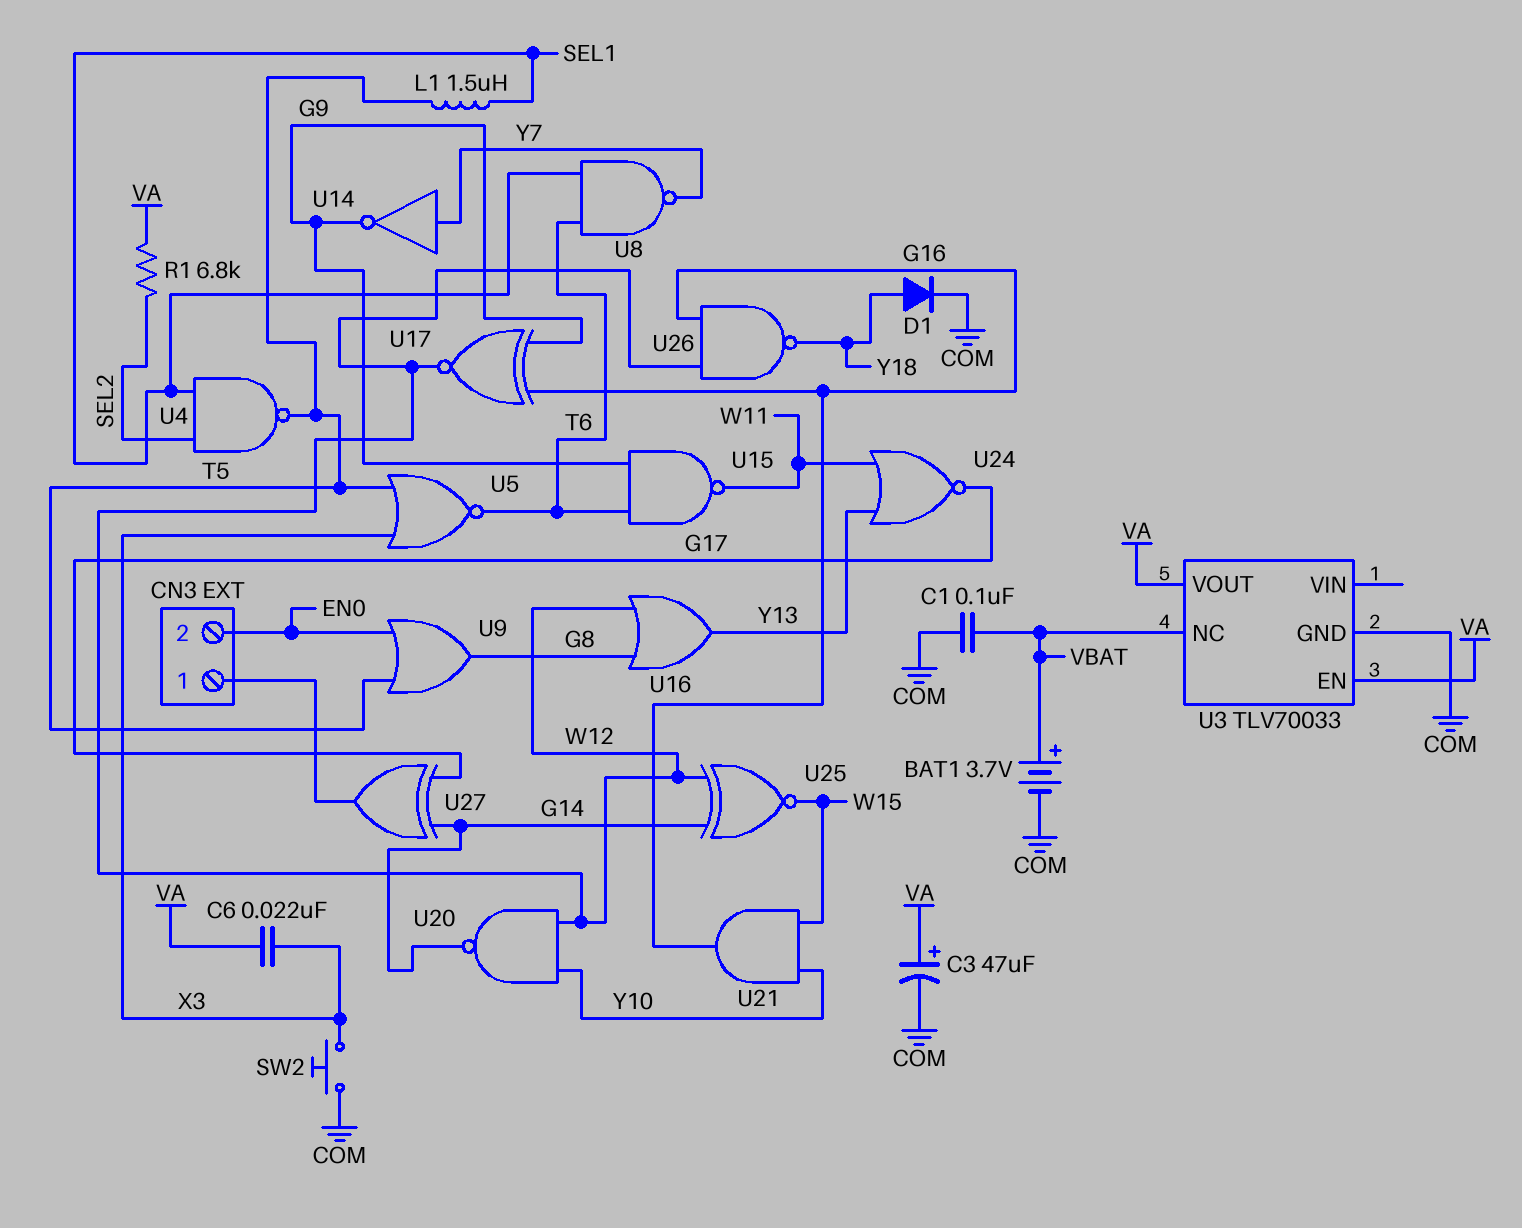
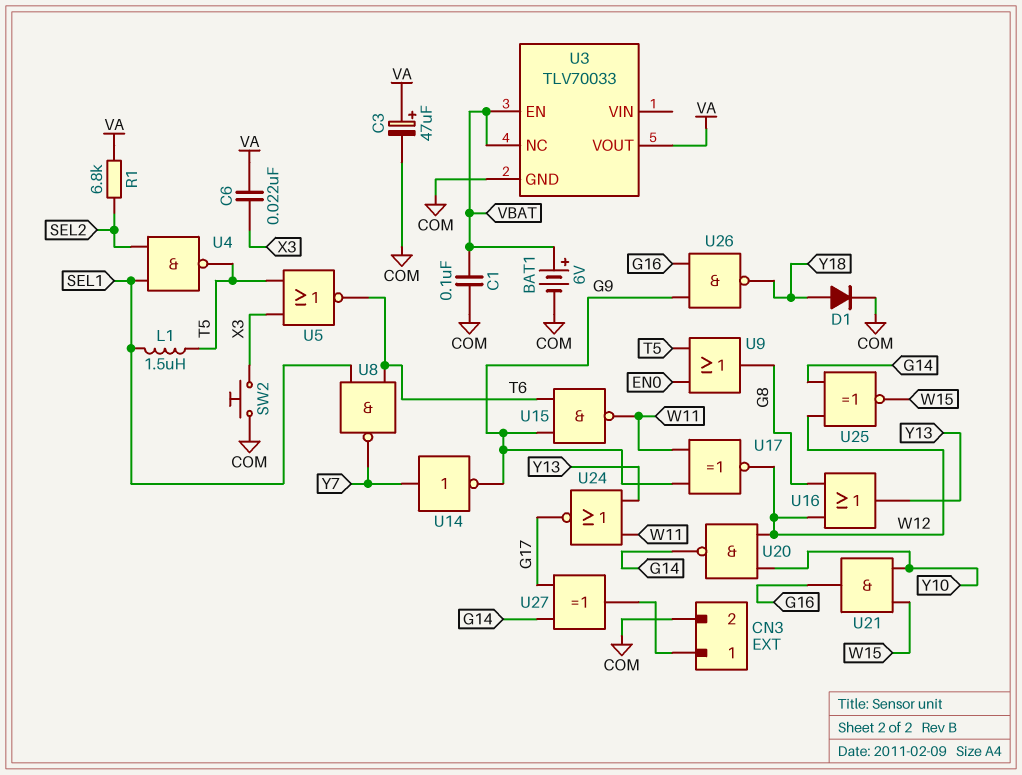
BAT1: 3.7V (plus VBAT, minus COM) -> 6V (plus VBAT, minus COM)
CN3 pin 2: EN0 -> COM
U3 pin EN: VA -> VBAT
U17: XNOR (in G9, in G16, out W12) -> XNOR (in G9, in W11, out W12)
U26: NAND (in G16, in W12, out Y18) -> NAND (in G9, in G16, out Y18)

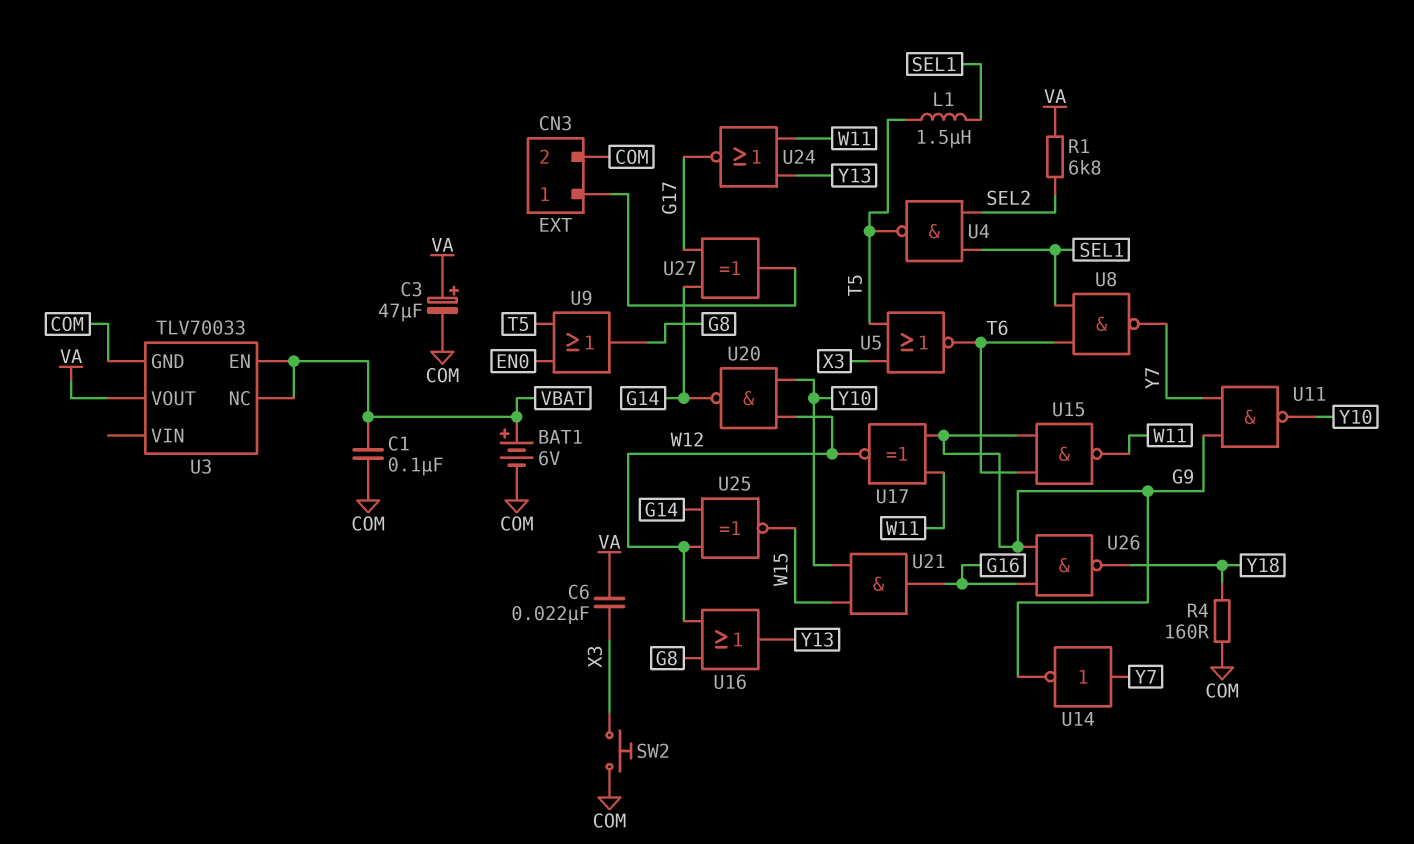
D1: diode (A Y18, K COM) -> none
R4: none -> 160 (COM, Y18)
U11: none -> NAND (in G9, in Y7, out Y10)

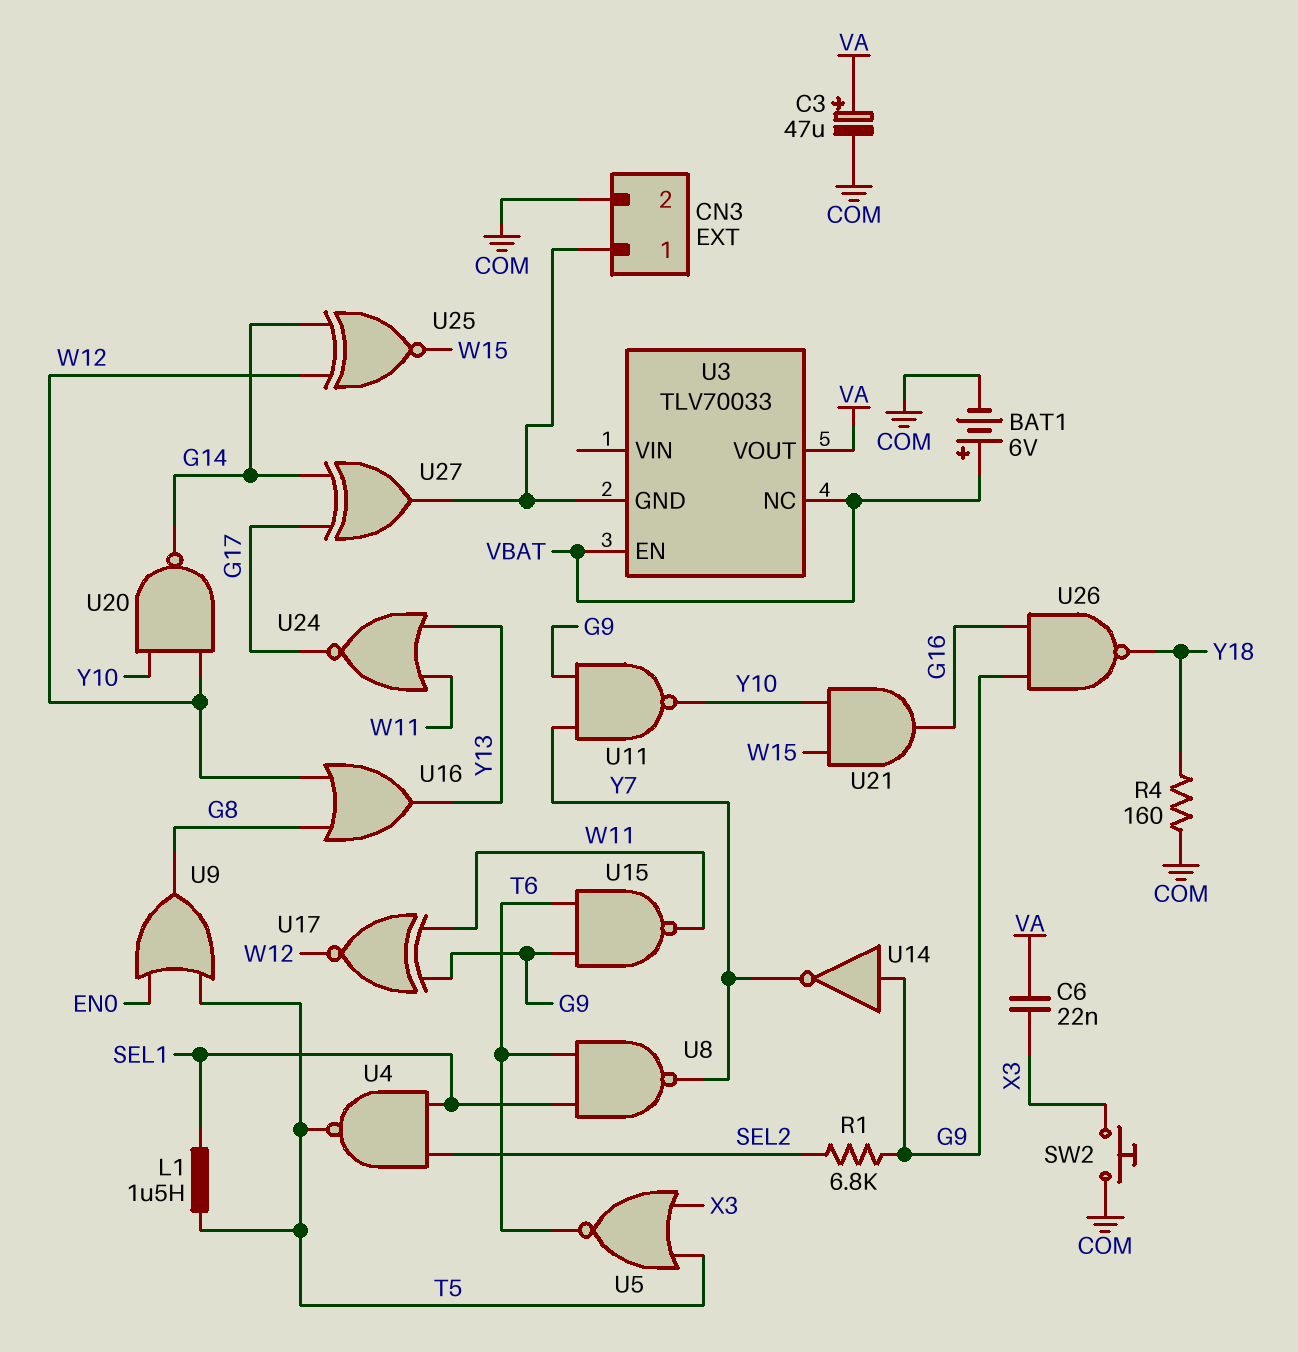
C1: 100nF (COM, VBAT) -> none
R1: 6.8k (SEL2, VA) -> 6.8k (G9, SEL2)
U3 pin GND: COM -> CN3/1
U14: NOT (in Y7, out G9) -> NOT (in G9, out Y7)

